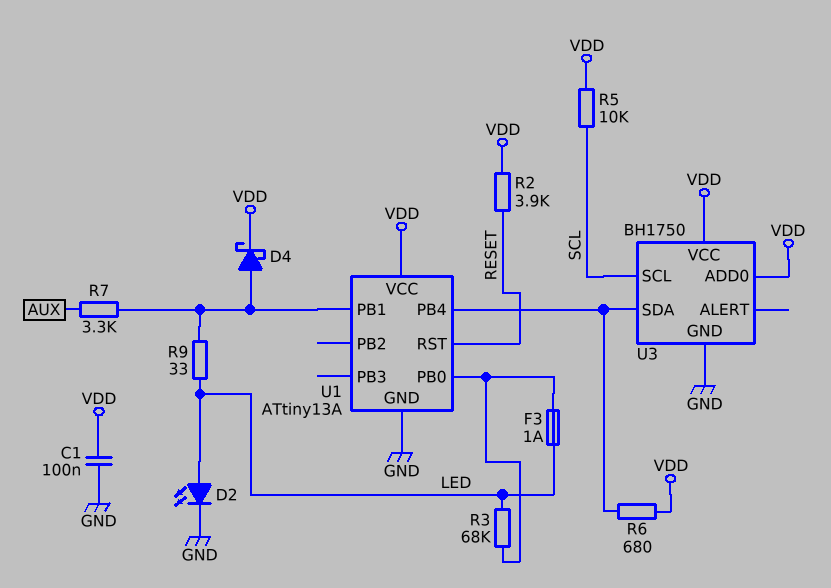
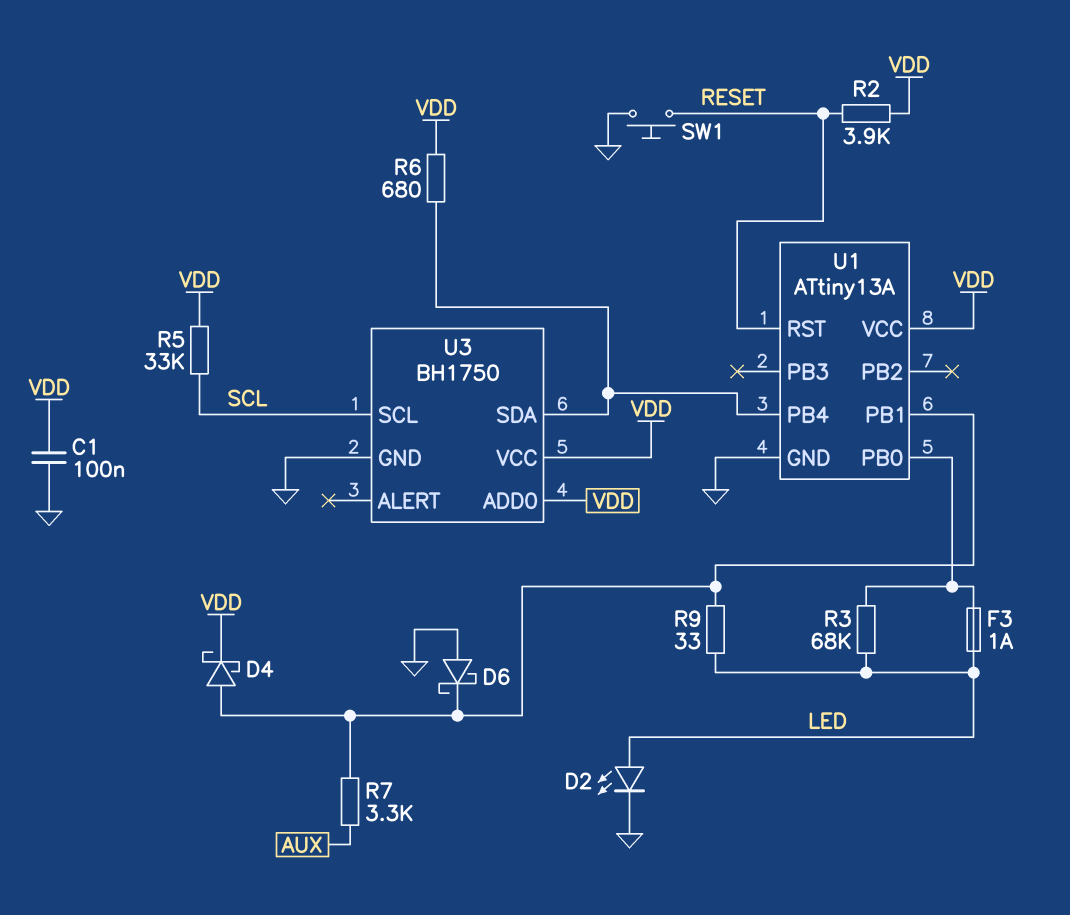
D6: none -> schottky (A GND, K U1/PB1)
R5: 10k (SCL, VDD) -> 33k (SCL, VDD)
SW1: none -> button (GND, RESET)

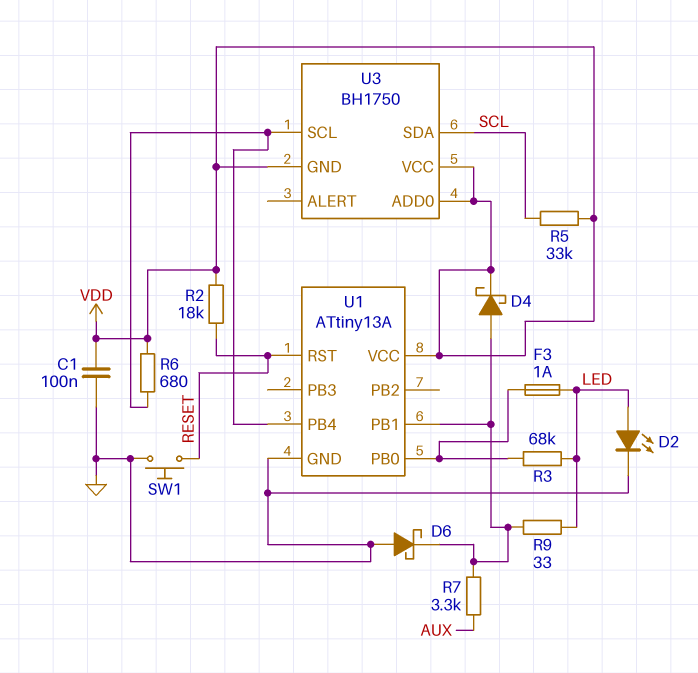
R2: 3.9k (RESET, VDD) -> 18k (RESET, VDD)
U3 pin GND: GND -> VDD
U3 pin SCL: SCL -> U1/PB4
U3 pin SDA: U1/PB4 -> SCL

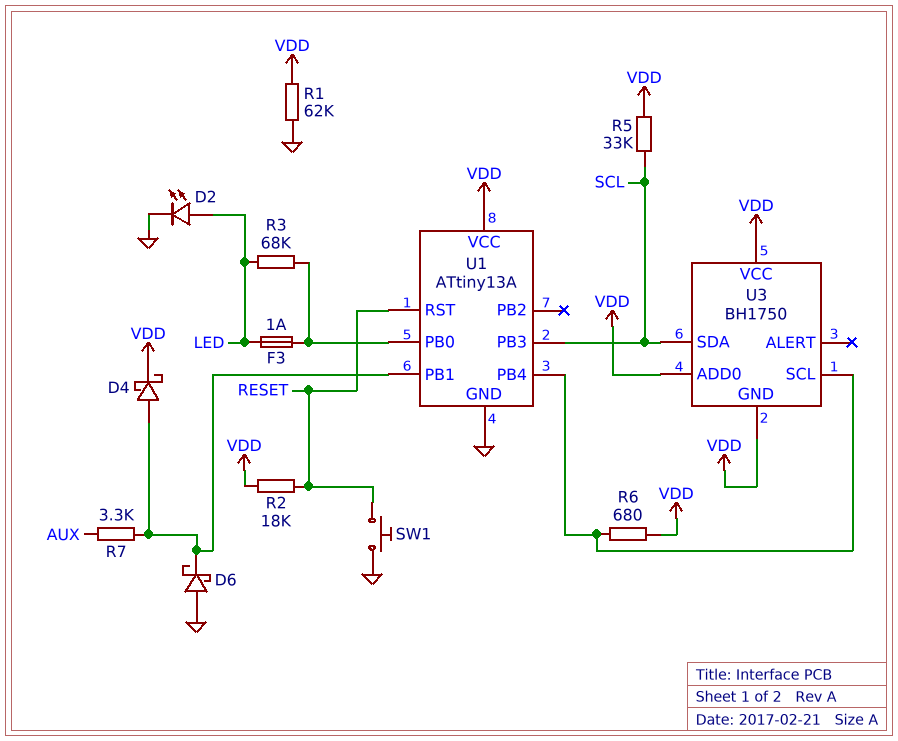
C1: 100nF (GND, VDD) -> none
R1: none -> 62k (GND, VDD)
R9: 33 (LED, U1/PB1) -> none
U1 pin PB3: none -> SCL

